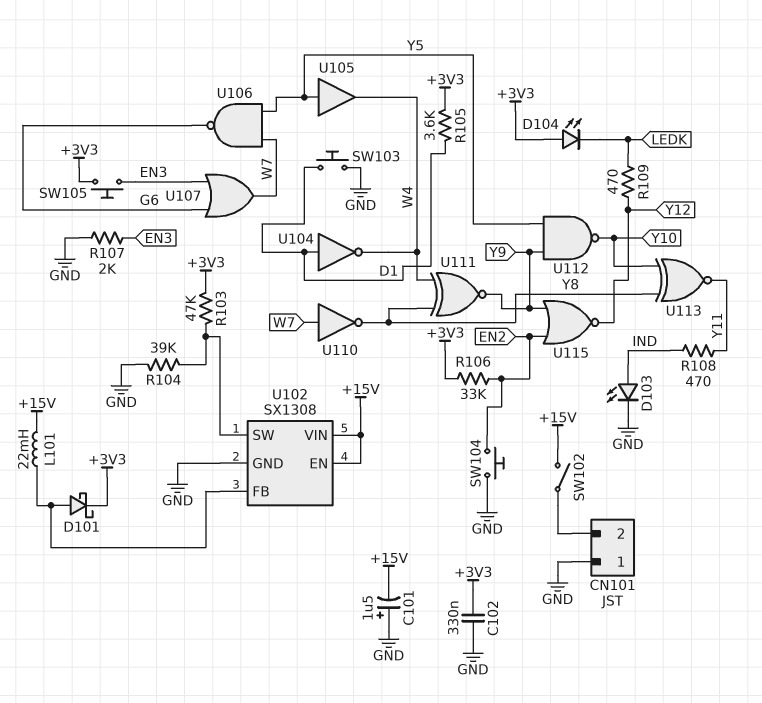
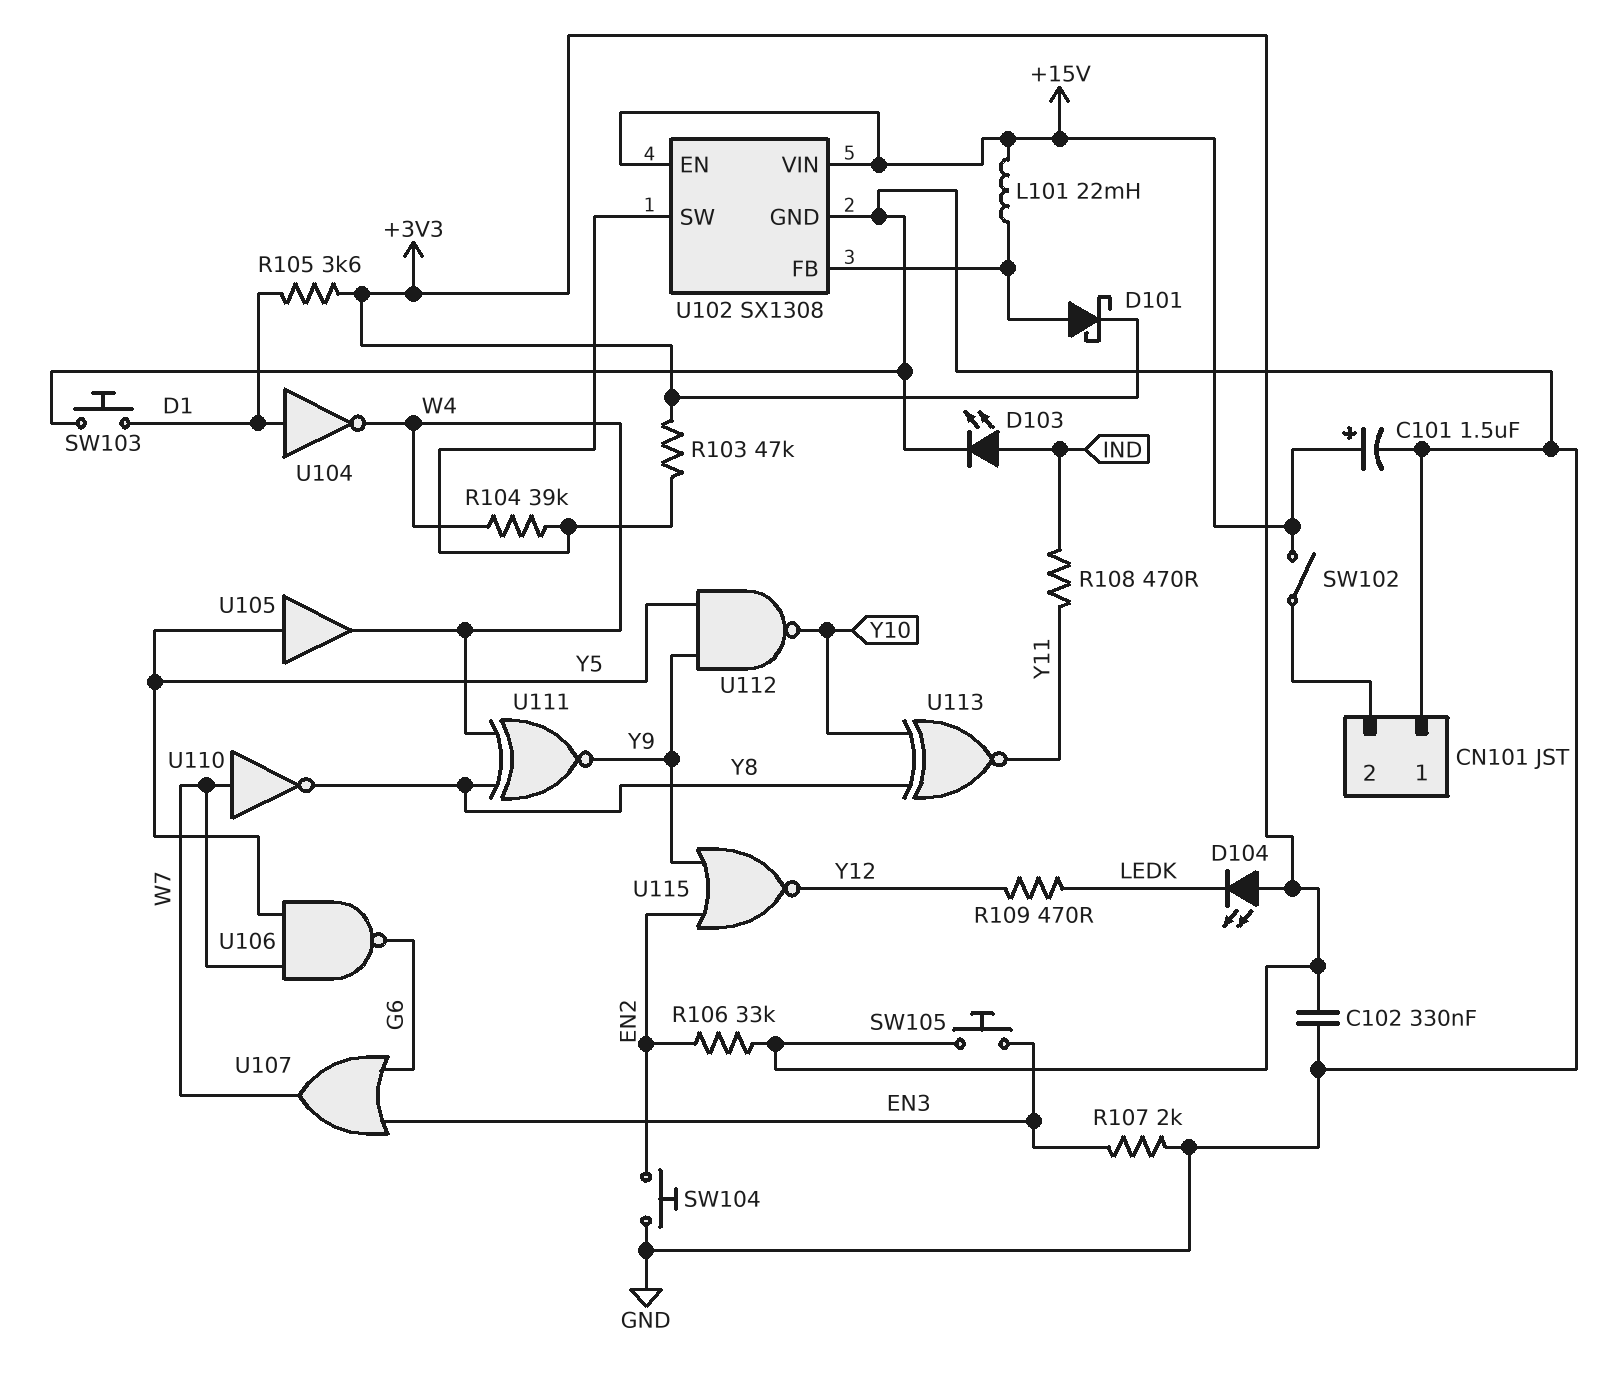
C101: 1.5uF (plus GND, minus +15V) -> 1.5uF (plus +15V, minus GND)
R104: 39k (GND, U102/SW) -> 39k (U102/SW, W4)

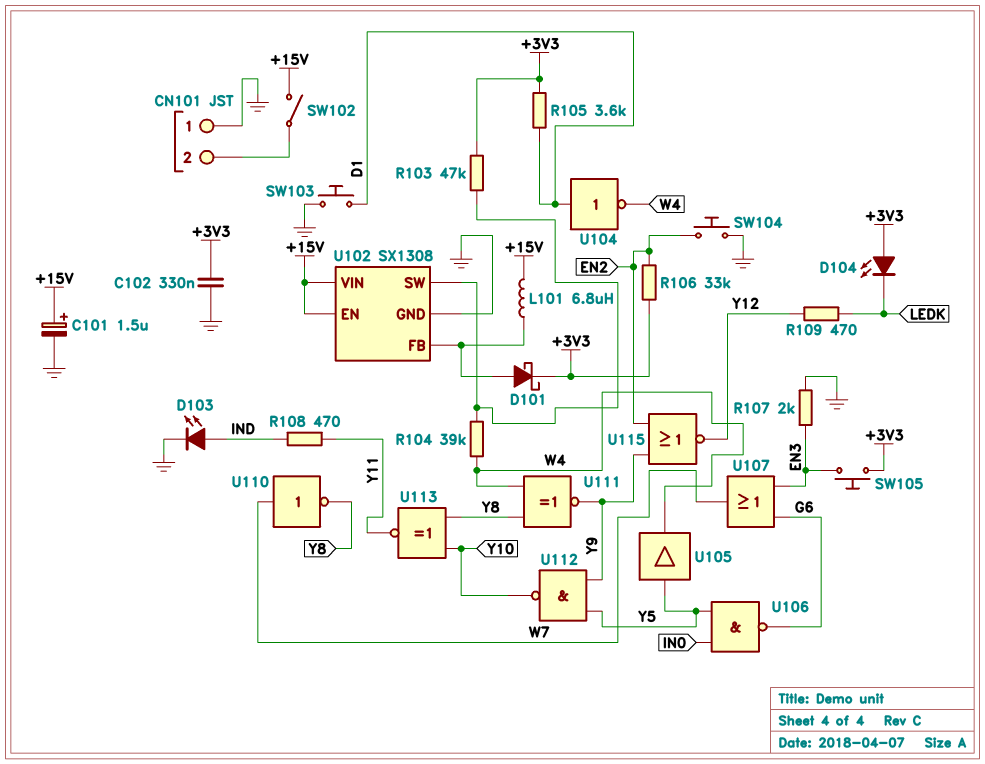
L101: 22mH (+15V, U102/FB) -> 6.8uH (+15V, U102/FB)
U106: NAND (in W7, in Y5, out G6) -> NAND (in IN0, in Y5, out G6)

